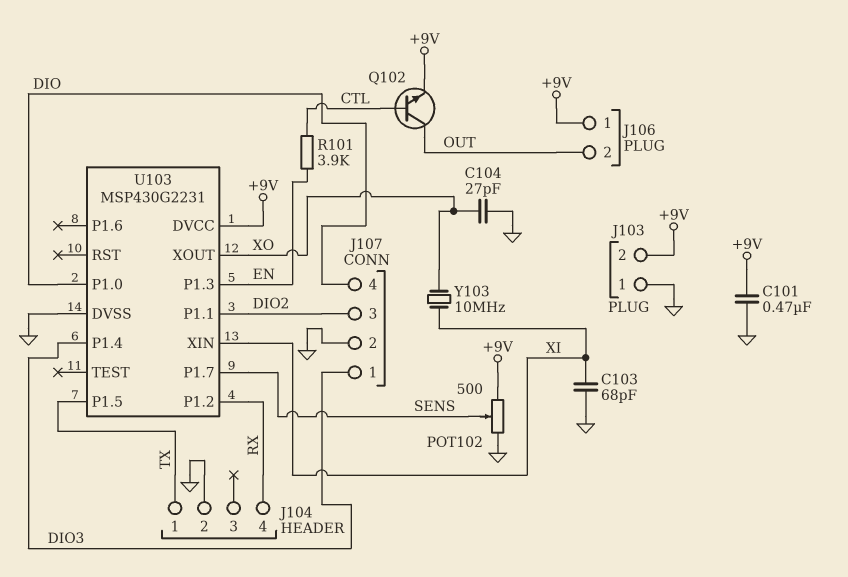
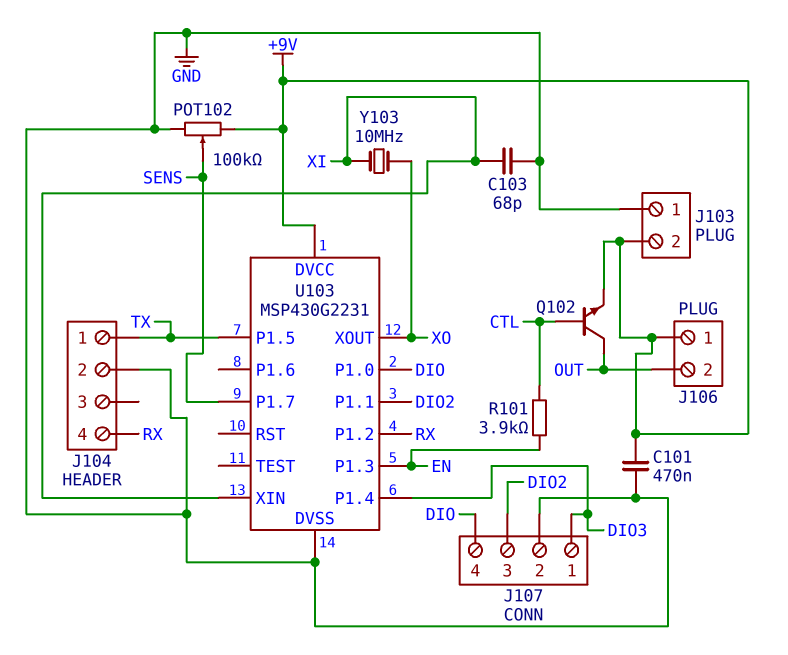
C104: 27pF (GND, XO) -> none
POT102: 500 (+9V, GND, wiper SENS) -> 100k (+9V, GND, wiper SENS)

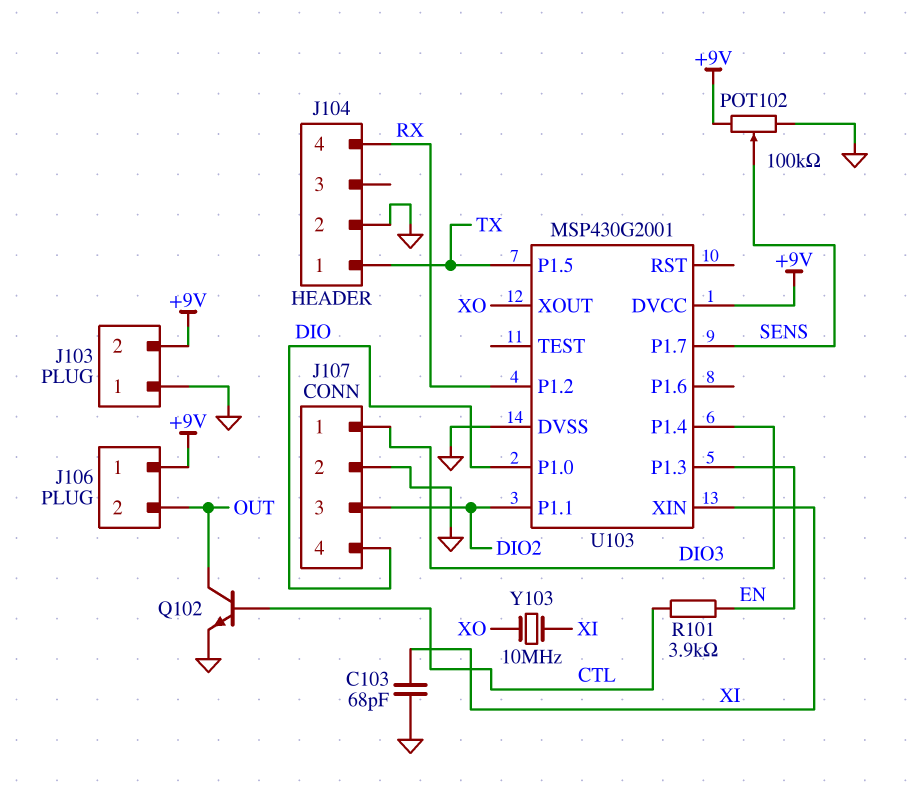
C101: 470nF (+9V, GND) -> none
Q102: NPN (B CTL, C OUT, E +9V) -> NPN (B CTL, C OUT, E GND)
U103: MSP430G2231 -> MSP430G2001

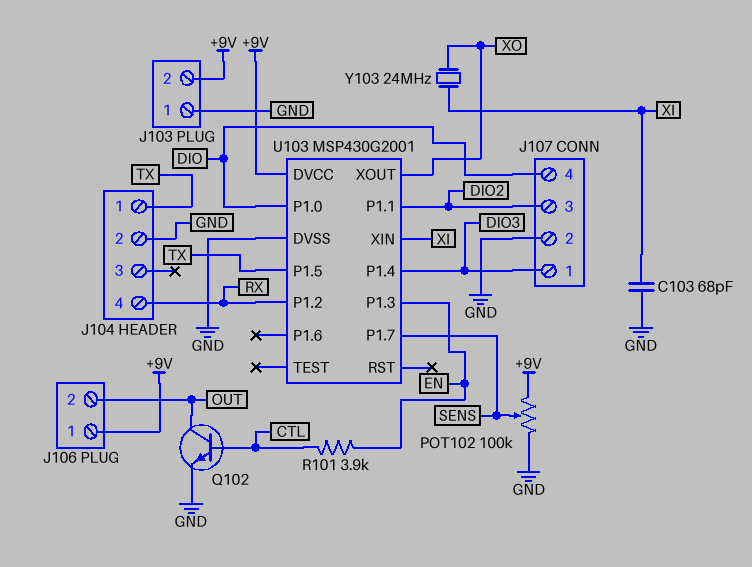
Y103: 10MHz (XI, XO) -> 24MHz (XI, XO)

